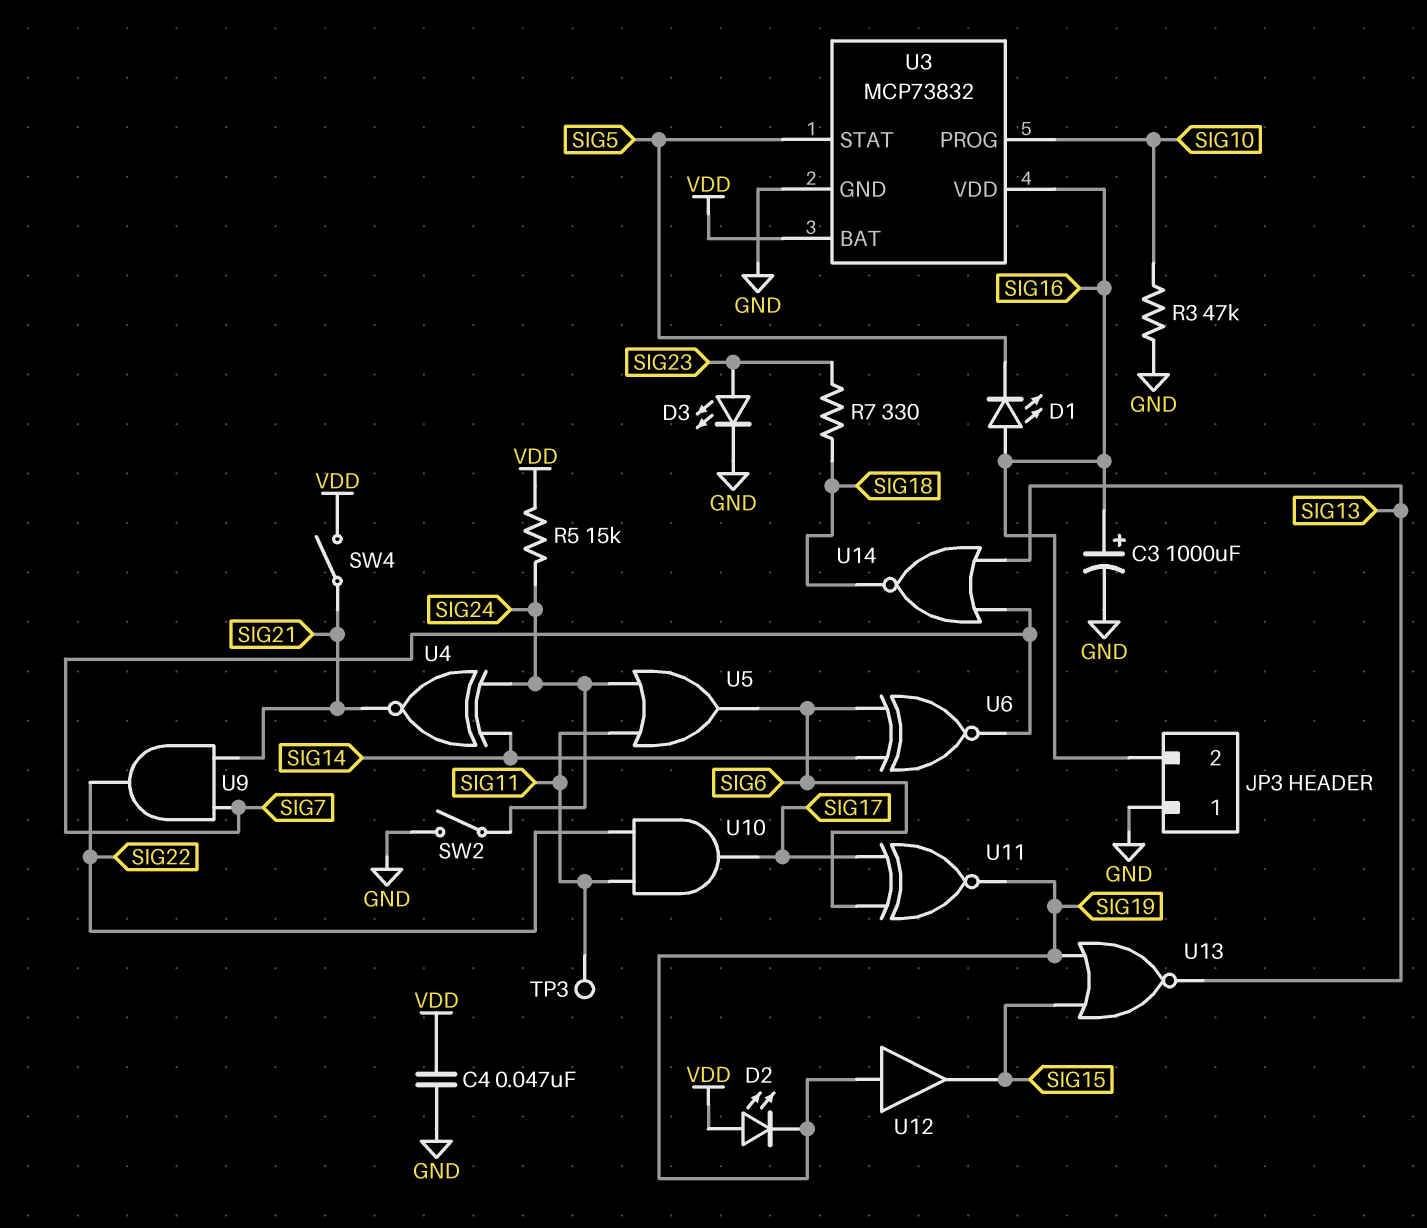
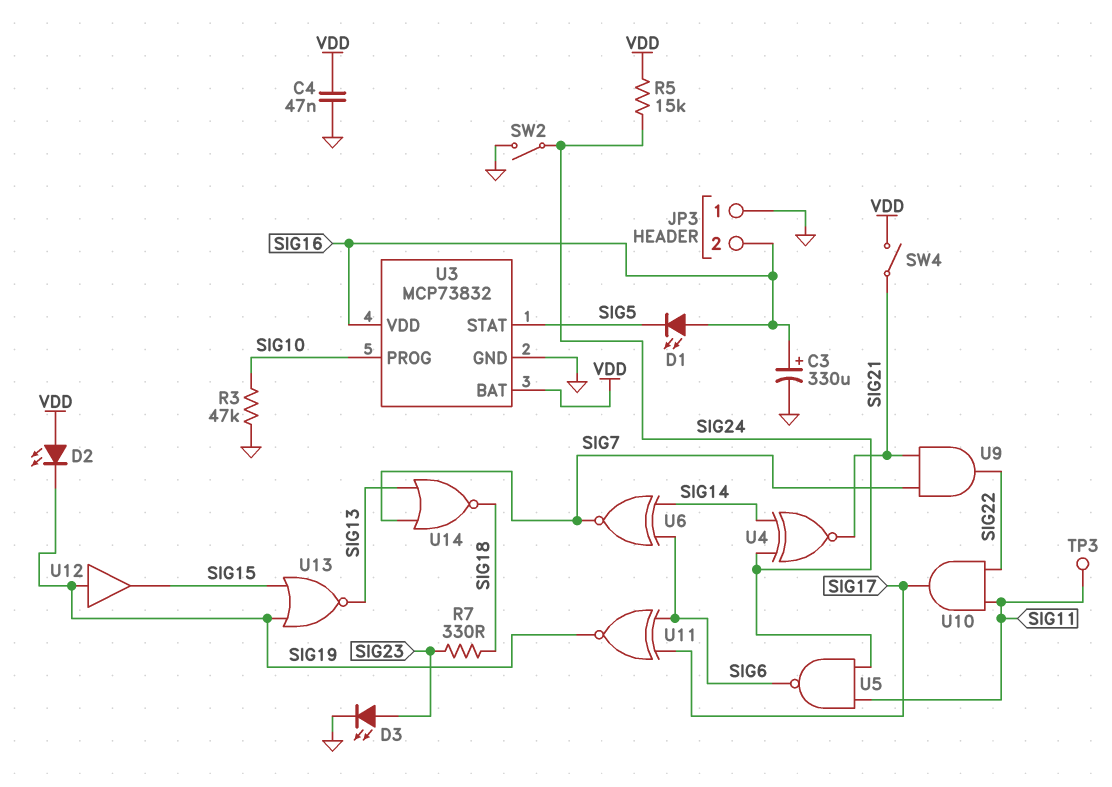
C3: 1000uF (plus SIG16, minus GND) -> 330uF (plus SIG16, minus GND)
U5: OR (in SIG11, in SIG24, out SIG6) -> NAND (in SIG11, in SIG24, out SIG6)

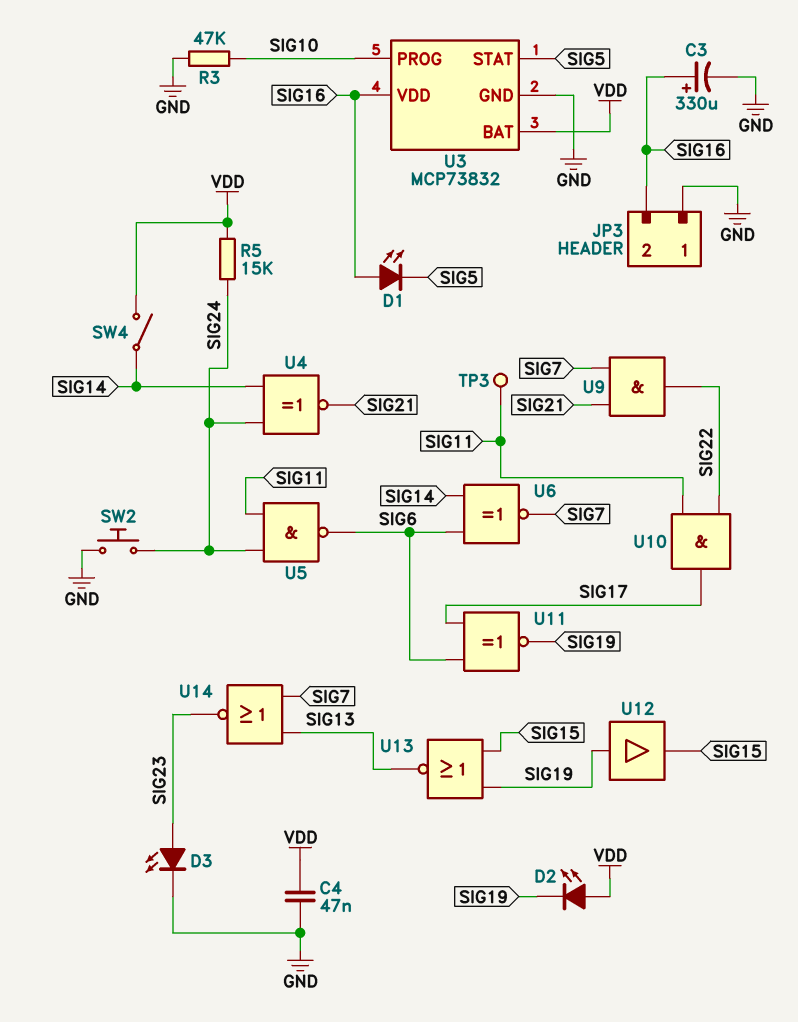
R7: 330 (SIG18, SIG23) -> none
SW2: switch (GND, SIG24) -> button (GND, SIG24)
SW4: switch (SIG21, VDD) -> switch (SIG14, VDD)
U14: NOR (in SIG7, in SIG13, out SIG18) -> NOR (in SIG7, in SIG13, out SIG23)

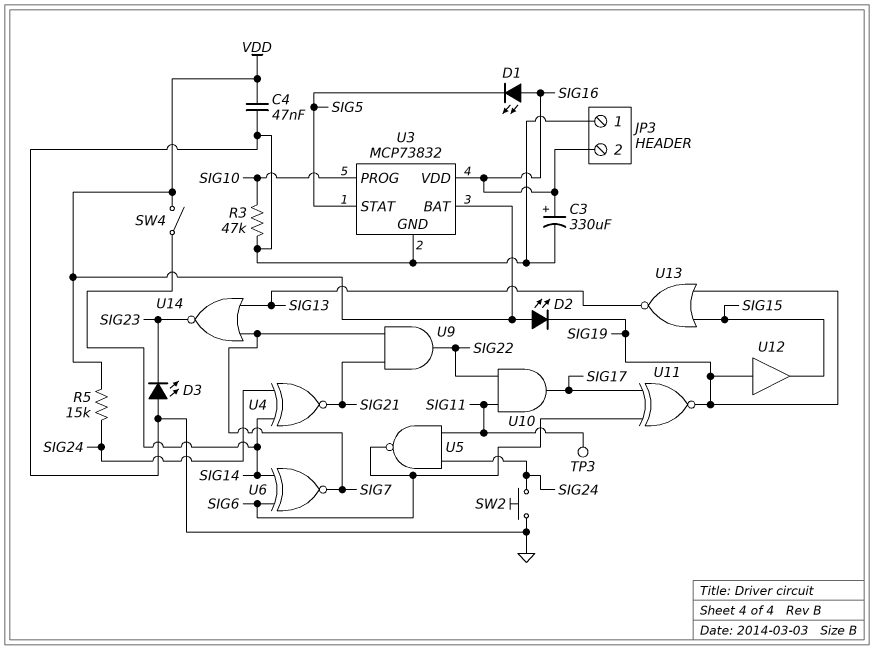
D3: LED (A SIG23, K GND) -> LED (A GND, K SIG23)

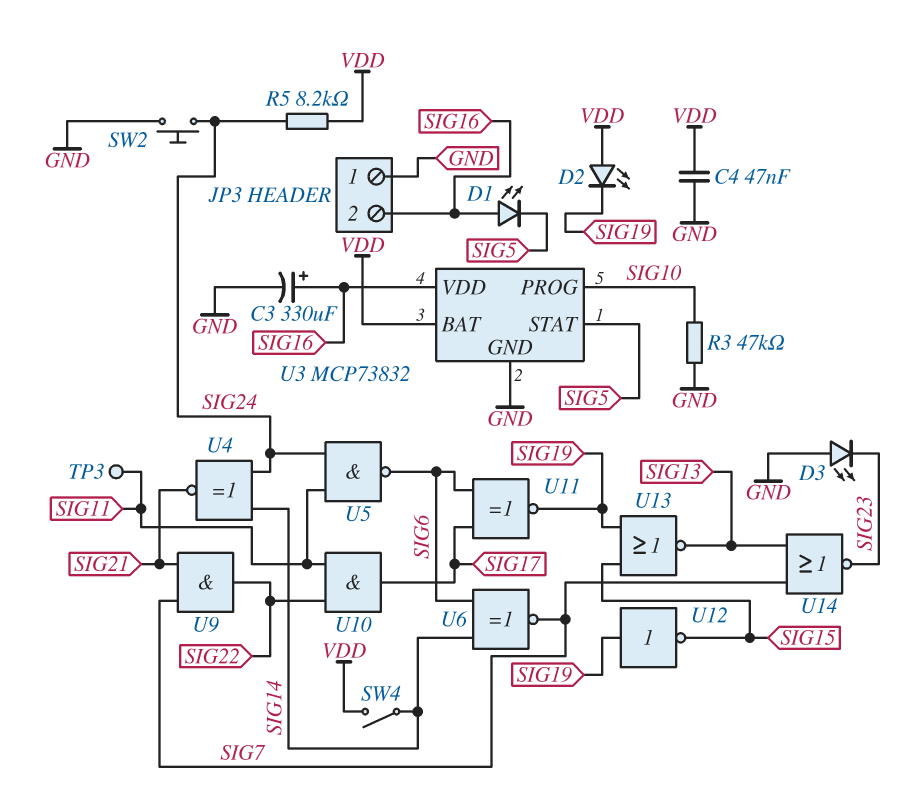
R5: 15k (SIG24, VDD) -> 8.2k (SIG24, VDD)
U12: buffer (in SIG19, out SIG15) -> NOT (in SIG19, out SIG15)

